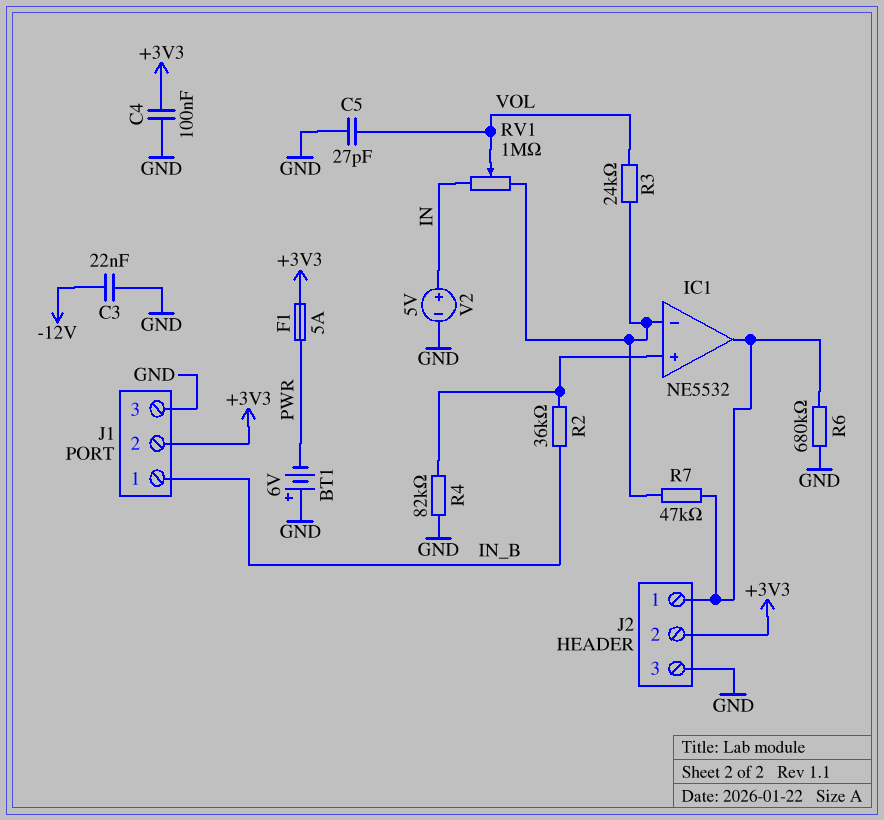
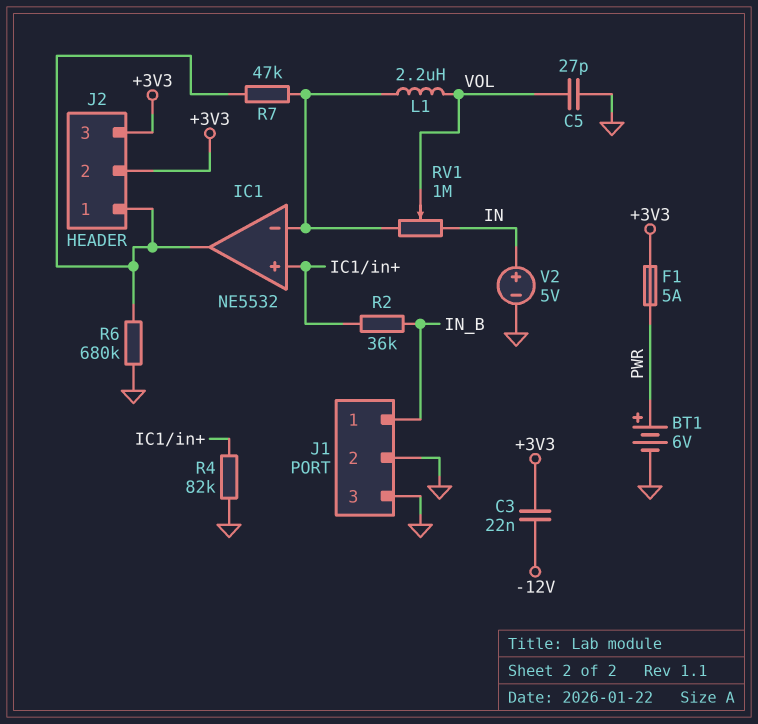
BT1: 6V (plus GND, minus PWR) -> 6V (plus PWR, minus GND)
C3: 22nF (-12V, GND) -> 22nF (+3V3, -12V)
C4: 100nF (+3V3, GND) -> none
J1 pin 2: +3V3 -> GND
J2 pin 3: GND -> +3V3
L1: none -> 2.2uH (IC1/in-, VOL)
R3: 24k (IC1/in-, VOL) -> none

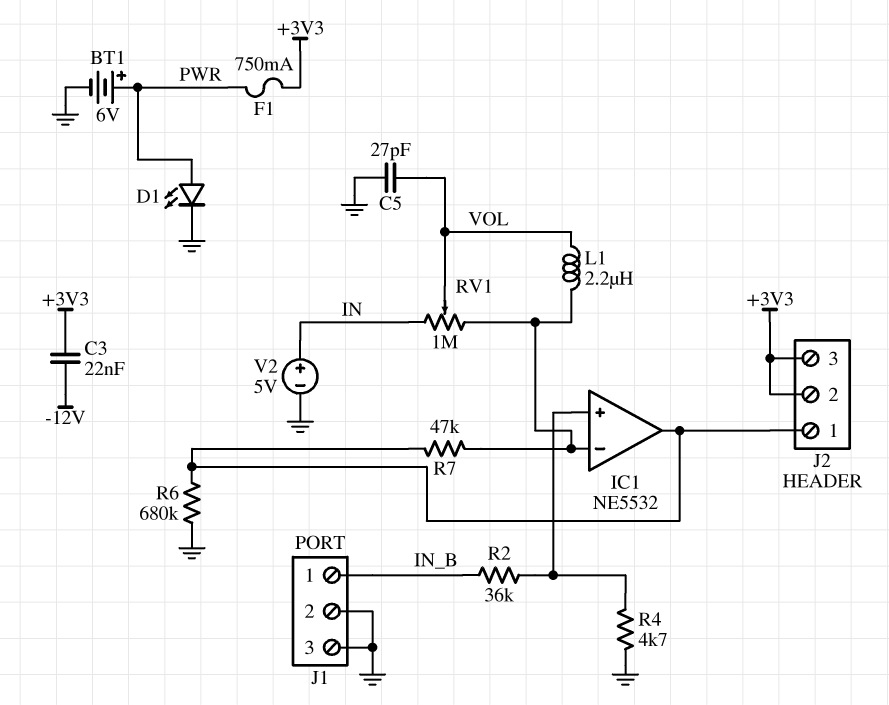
D1: none -> LED (A PWR, K GND)
F1: 5A (+3V3, PWR) -> 750mA (+3V3, PWR)
R4: 82k (GND, IC1/in+) -> 4.7k (GND, IC1/in+)

